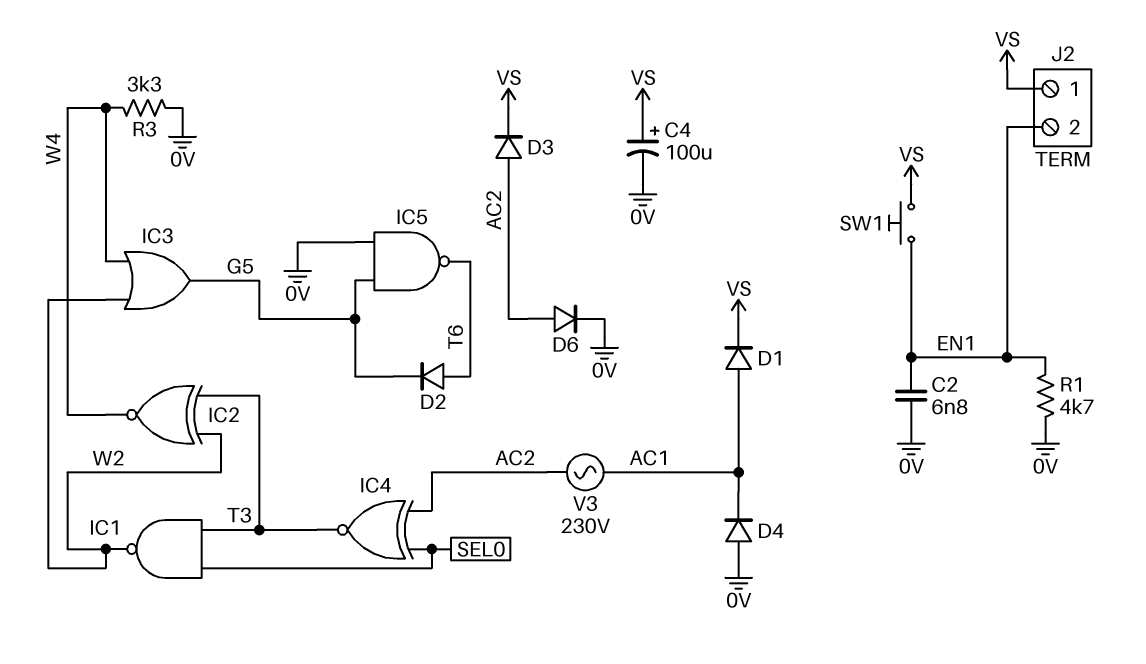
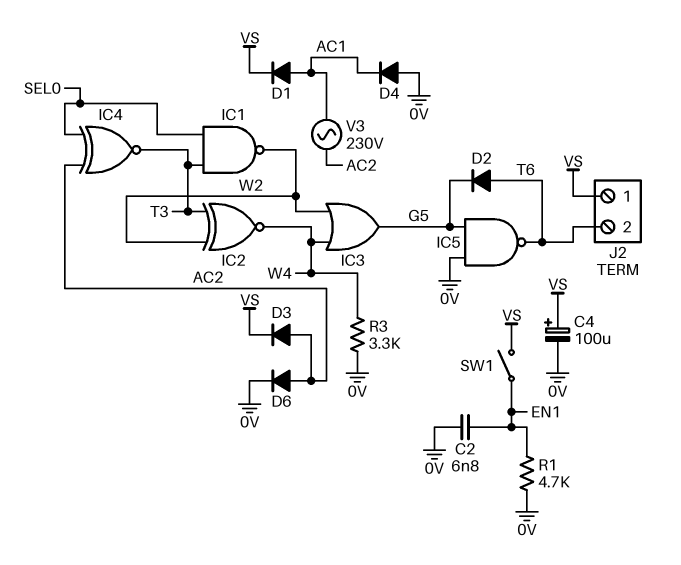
J2 pin 2: EN1 -> T6
SW1: button (EN1, VS) -> switch (EN1, VS)

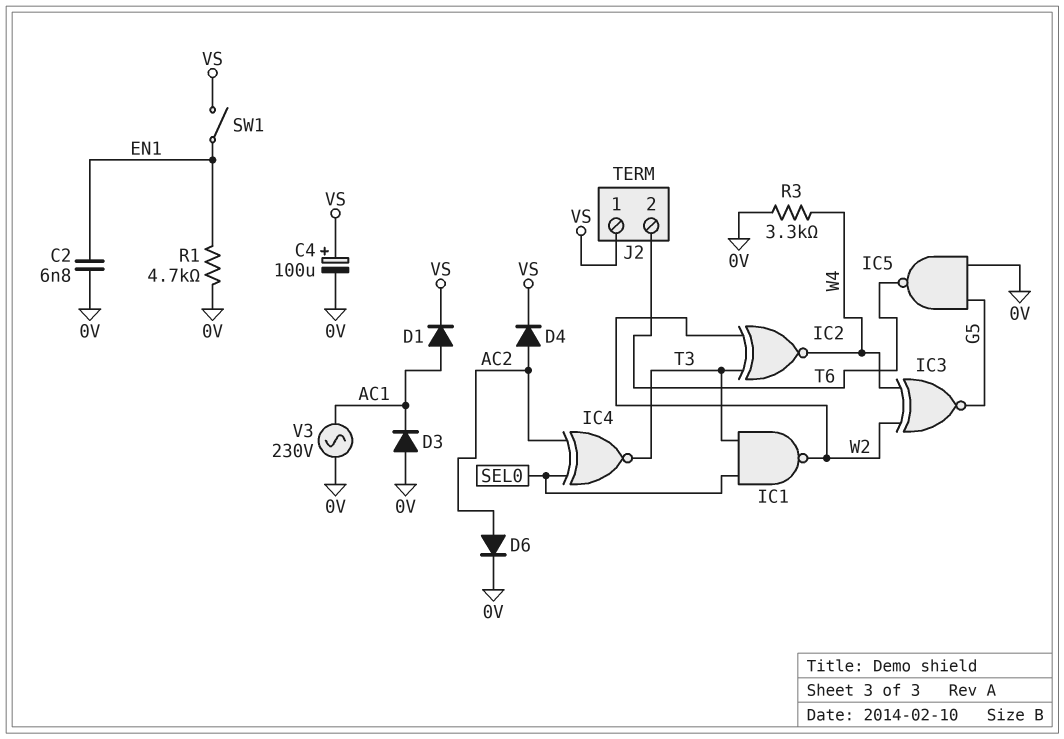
D2: diode (A T6, K G5) -> none
D3: diode (A AC2, K VS) -> diode (A 0V, K AC1)
D4: diode (A 0V, K AC1) -> diode (A AC2, K VS)
IC3: OR (in W2, in W4, out G5) -> XNOR (in W2, in W4, out G5)
V3: AC 230V (AC1, AC2) -> AC 230V (0V, AC1)

